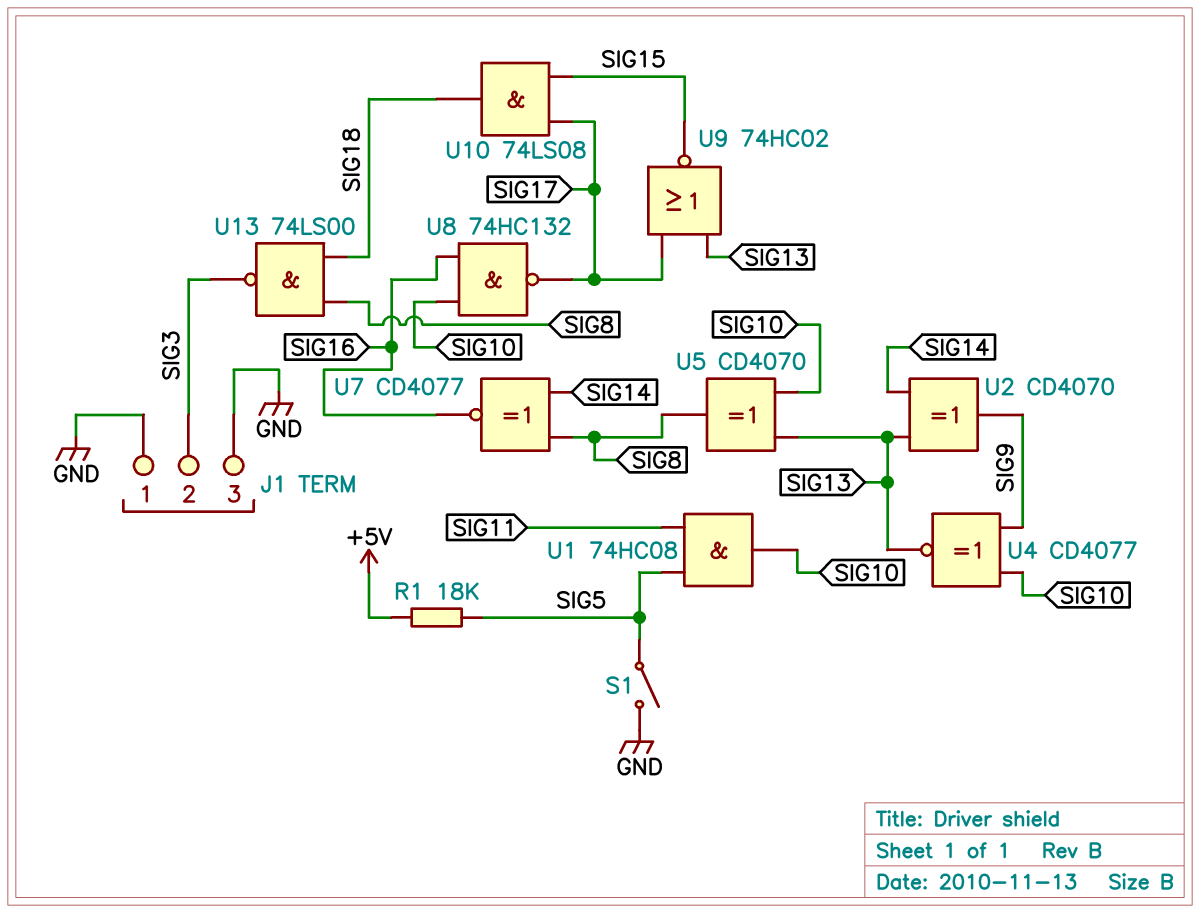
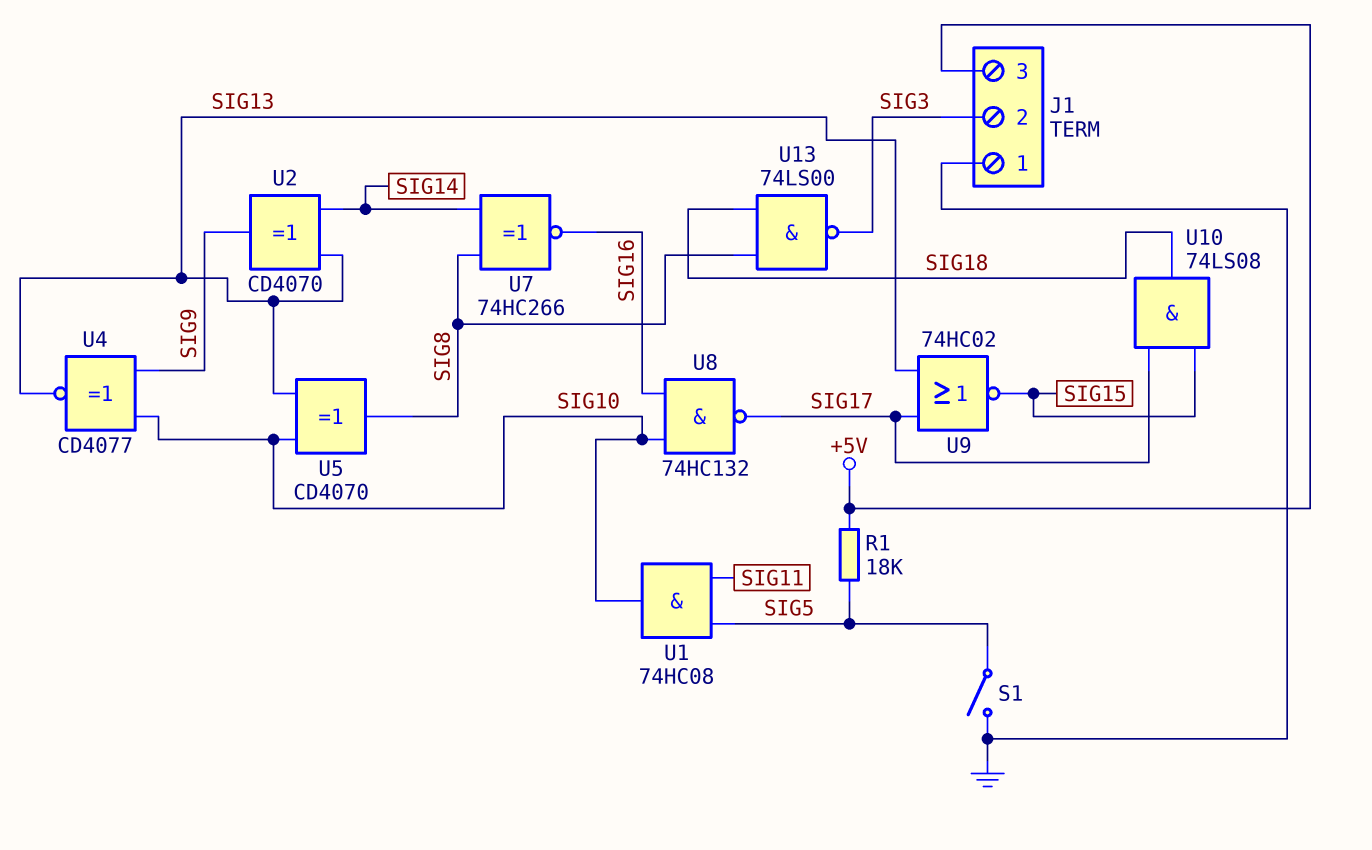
J1 pin 3: GND -> +5V
U7: XNOR CD4077 (in SIG8, in SIG14, out SIG16) -> XNOR 74HC266 (in SIG8, in SIG14, out SIG16)

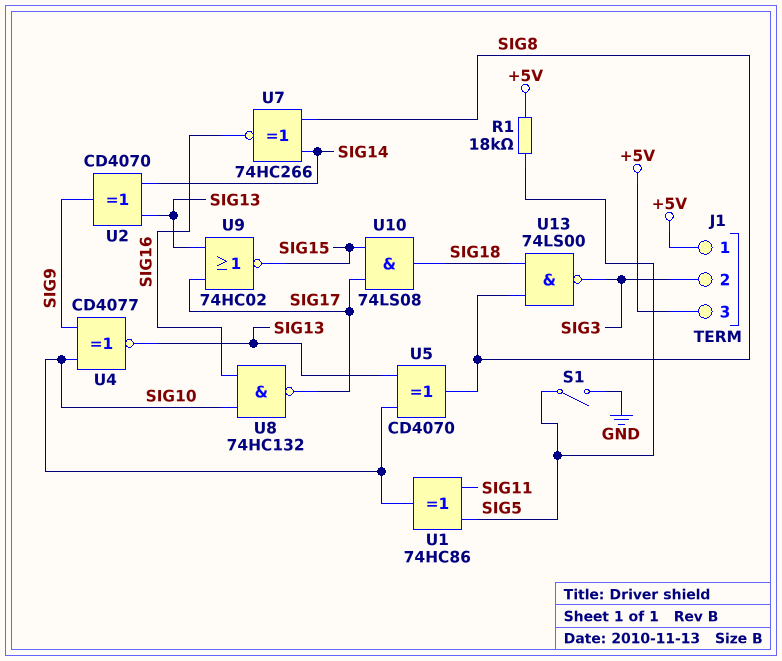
J1 pin 1: GND -> +5V
U1: AND 74HC08 (in SIG5, in SIG11, out SIG10) -> XOR 74HC86 (in SIG5, in SIG11, out SIG10)

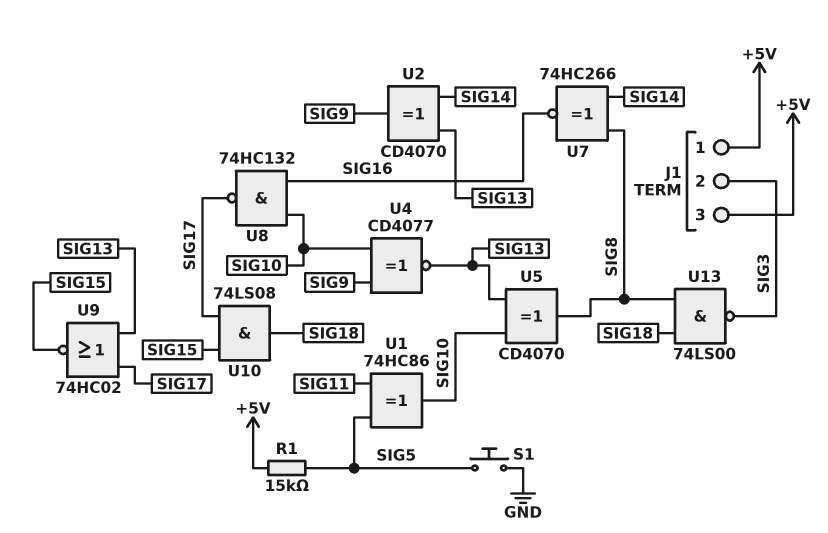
R1: 18k (+5V, SIG5) -> 15k (+5V, SIG5)
S1: switch (GND, SIG5) -> button (GND, SIG5)

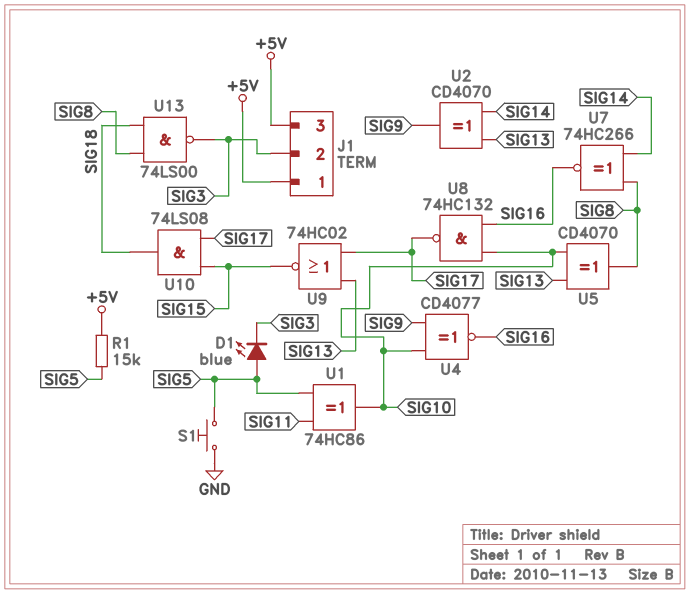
D1: none -> LED blue (A SIG5, K SIG3)
U4: XNOR CD4077 (in SIG9, in SIG10, out SIG13) -> XNOR CD4077 (in SIG9, in SIG10, out SIG16)

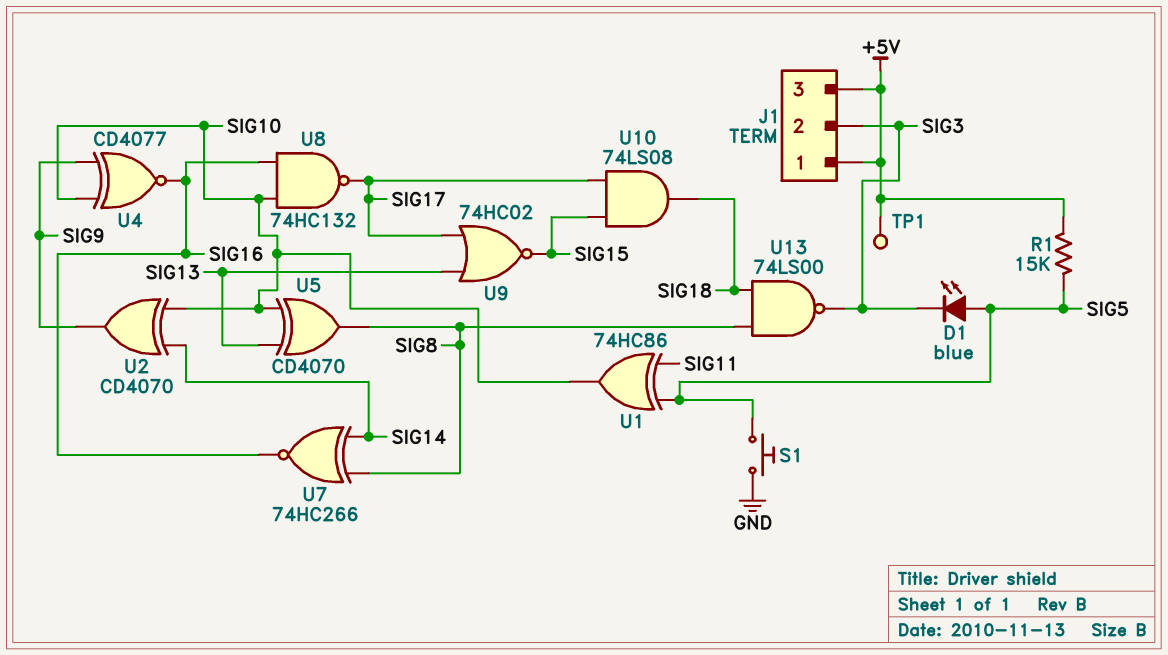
TP1: none -> test point (+5V)
U2: XOR CD4070 (in SIG13, in SIG14, out SIG9) -> XOR CD4070 (in SIG10, in SIG14, out SIG9)

